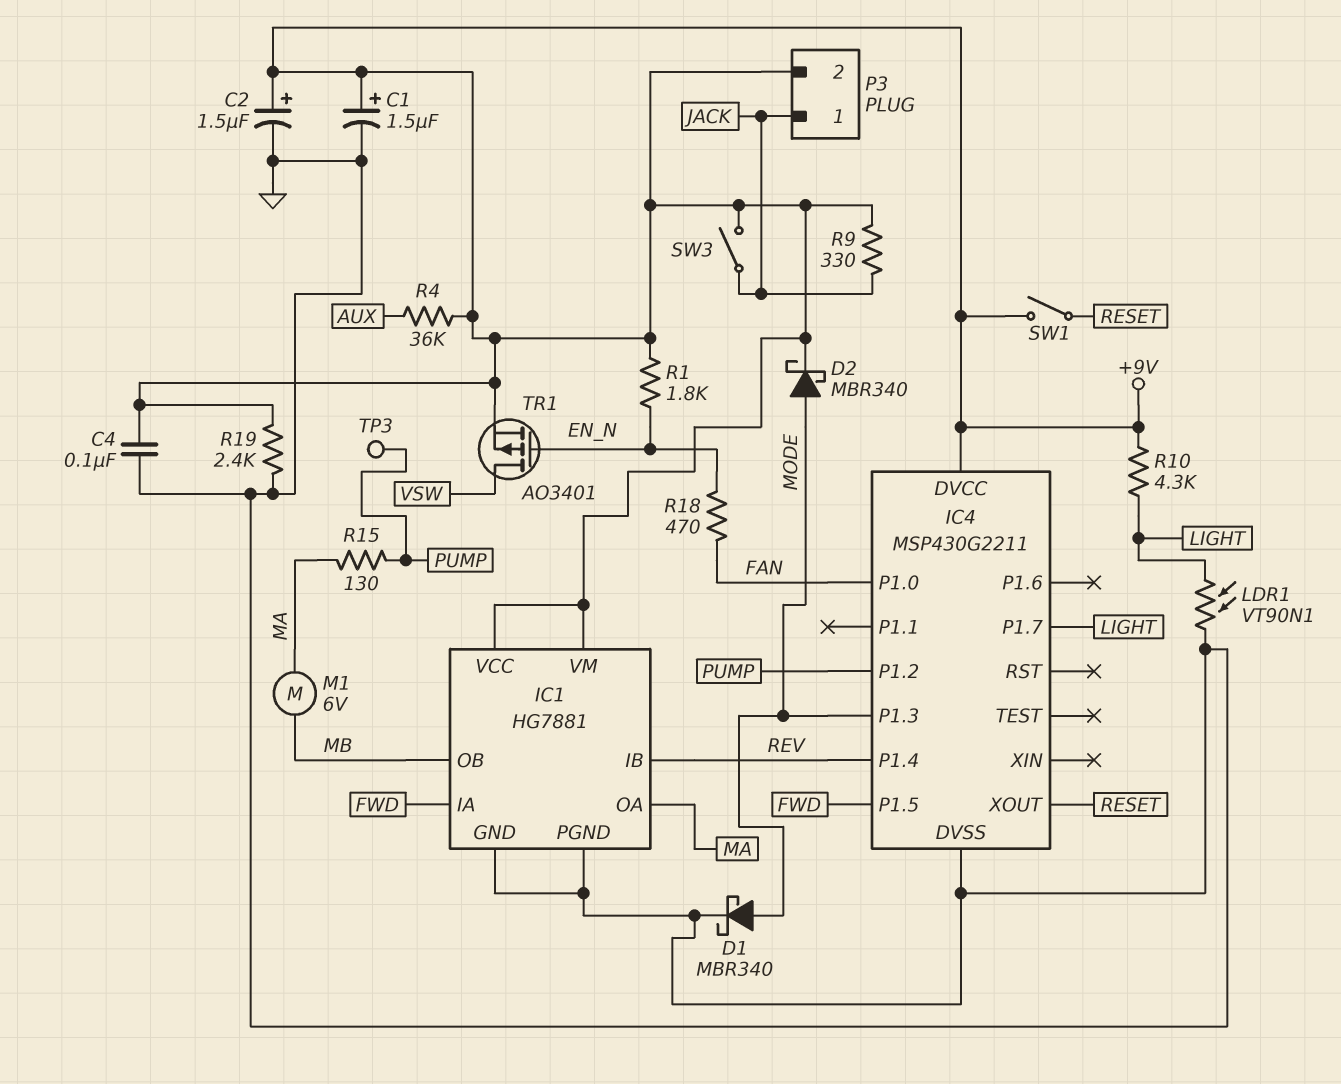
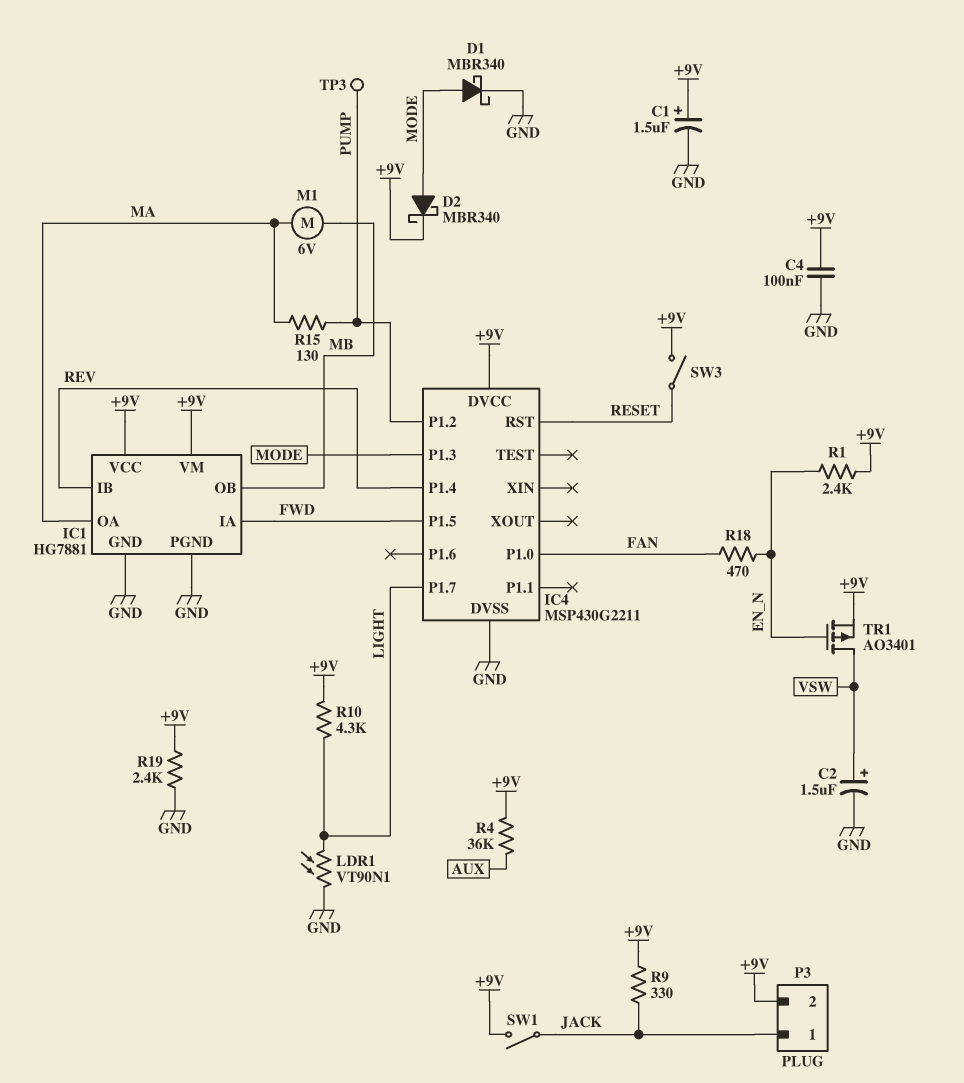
C2: 1.5uF (plus +9V, minus GND) -> 1.5uF (plus VSW, minus GND)
IC4 pin RST: none -> RESET
IC4 pin XOUT: RESET -> none
R1: 1.8k (+9V, EN_N) -> 2.4k (+9V, EN_N)
SW1: switch (+9V, RESET) -> switch (+9V, JACK)
SW3: switch (+9V, JACK) -> switch (+9V, RESET)

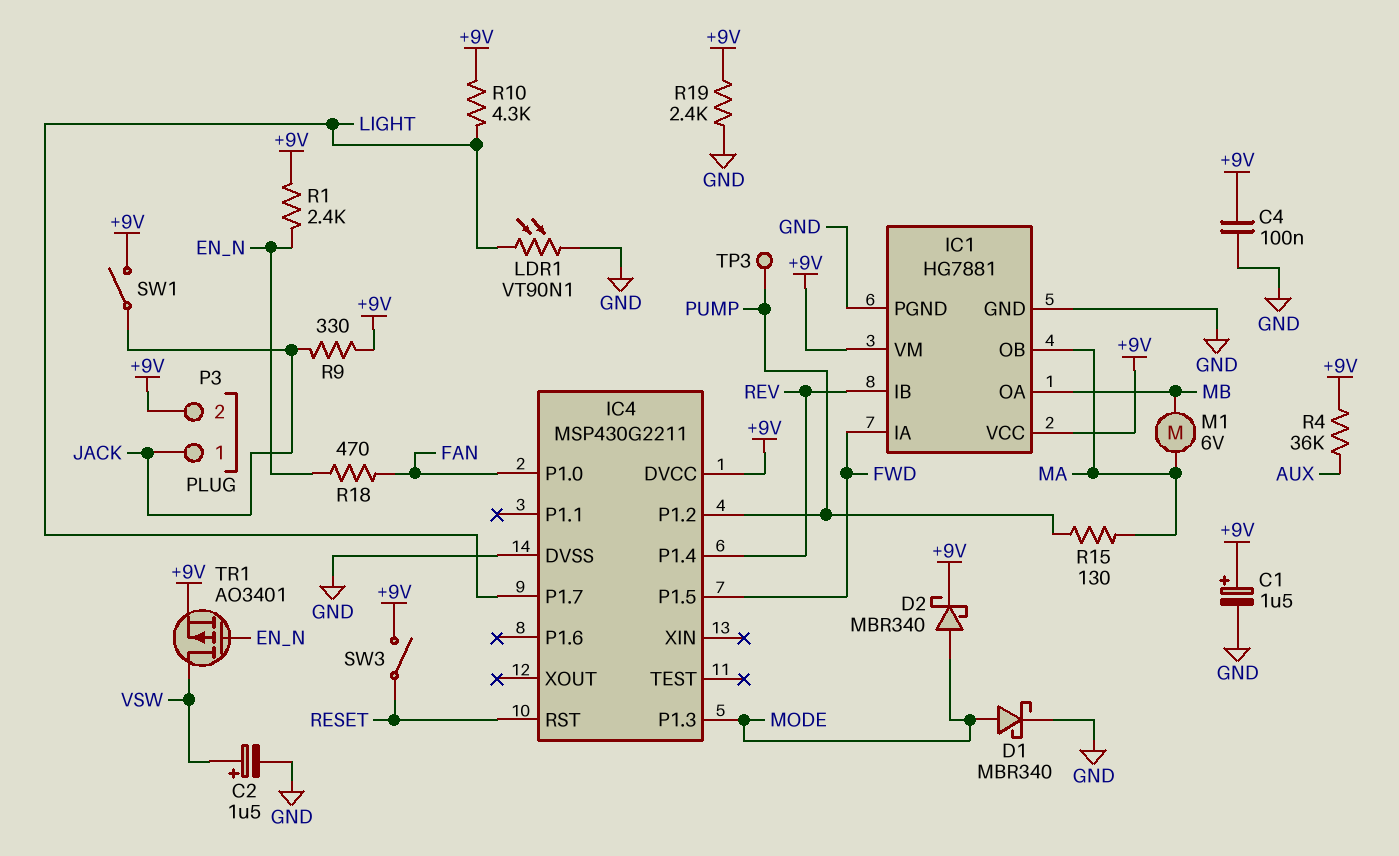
IC1 pin OA: MA -> MB
IC1 pin OB: MB -> MA

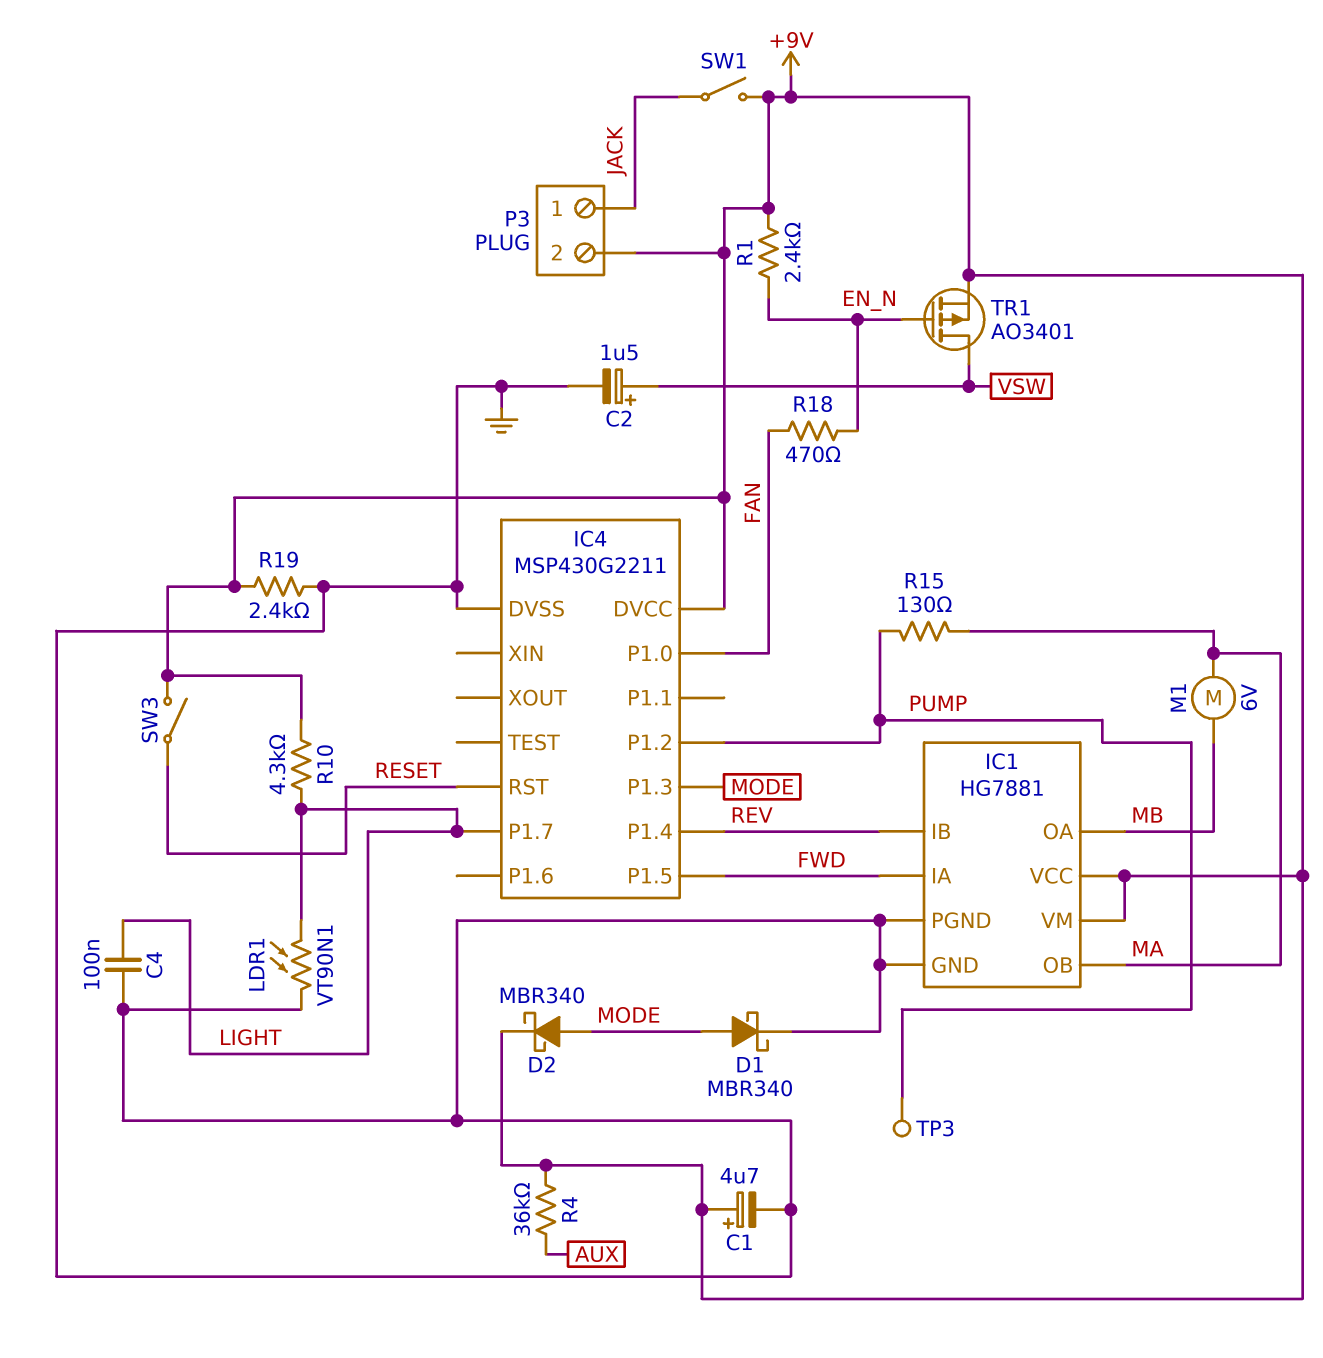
C1: 1.5uF (plus +9V, minus GND) -> 4.7uF (plus +9V, minus GND)
C4: 100nF (+9V, GND) -> 100nF (GND, LIGHT)
R9: 330 (+9V, JACK) -> none

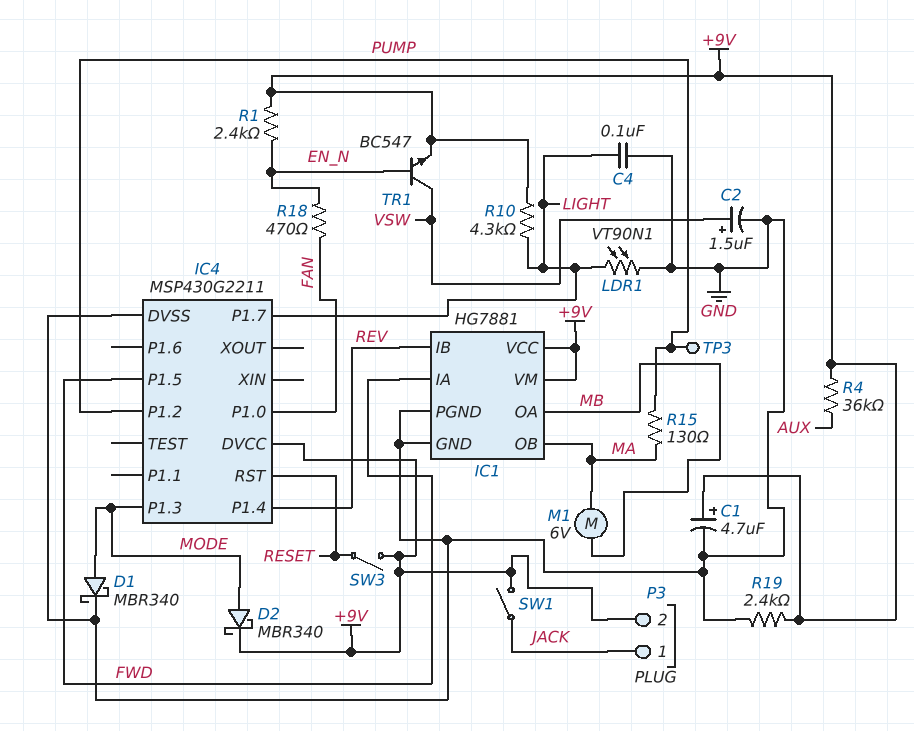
TR1: PMOS AO3401 (G EN_N, D VSW, S +9V) -> NPN BC547 (B EN_N, C VSW, E +9V)

